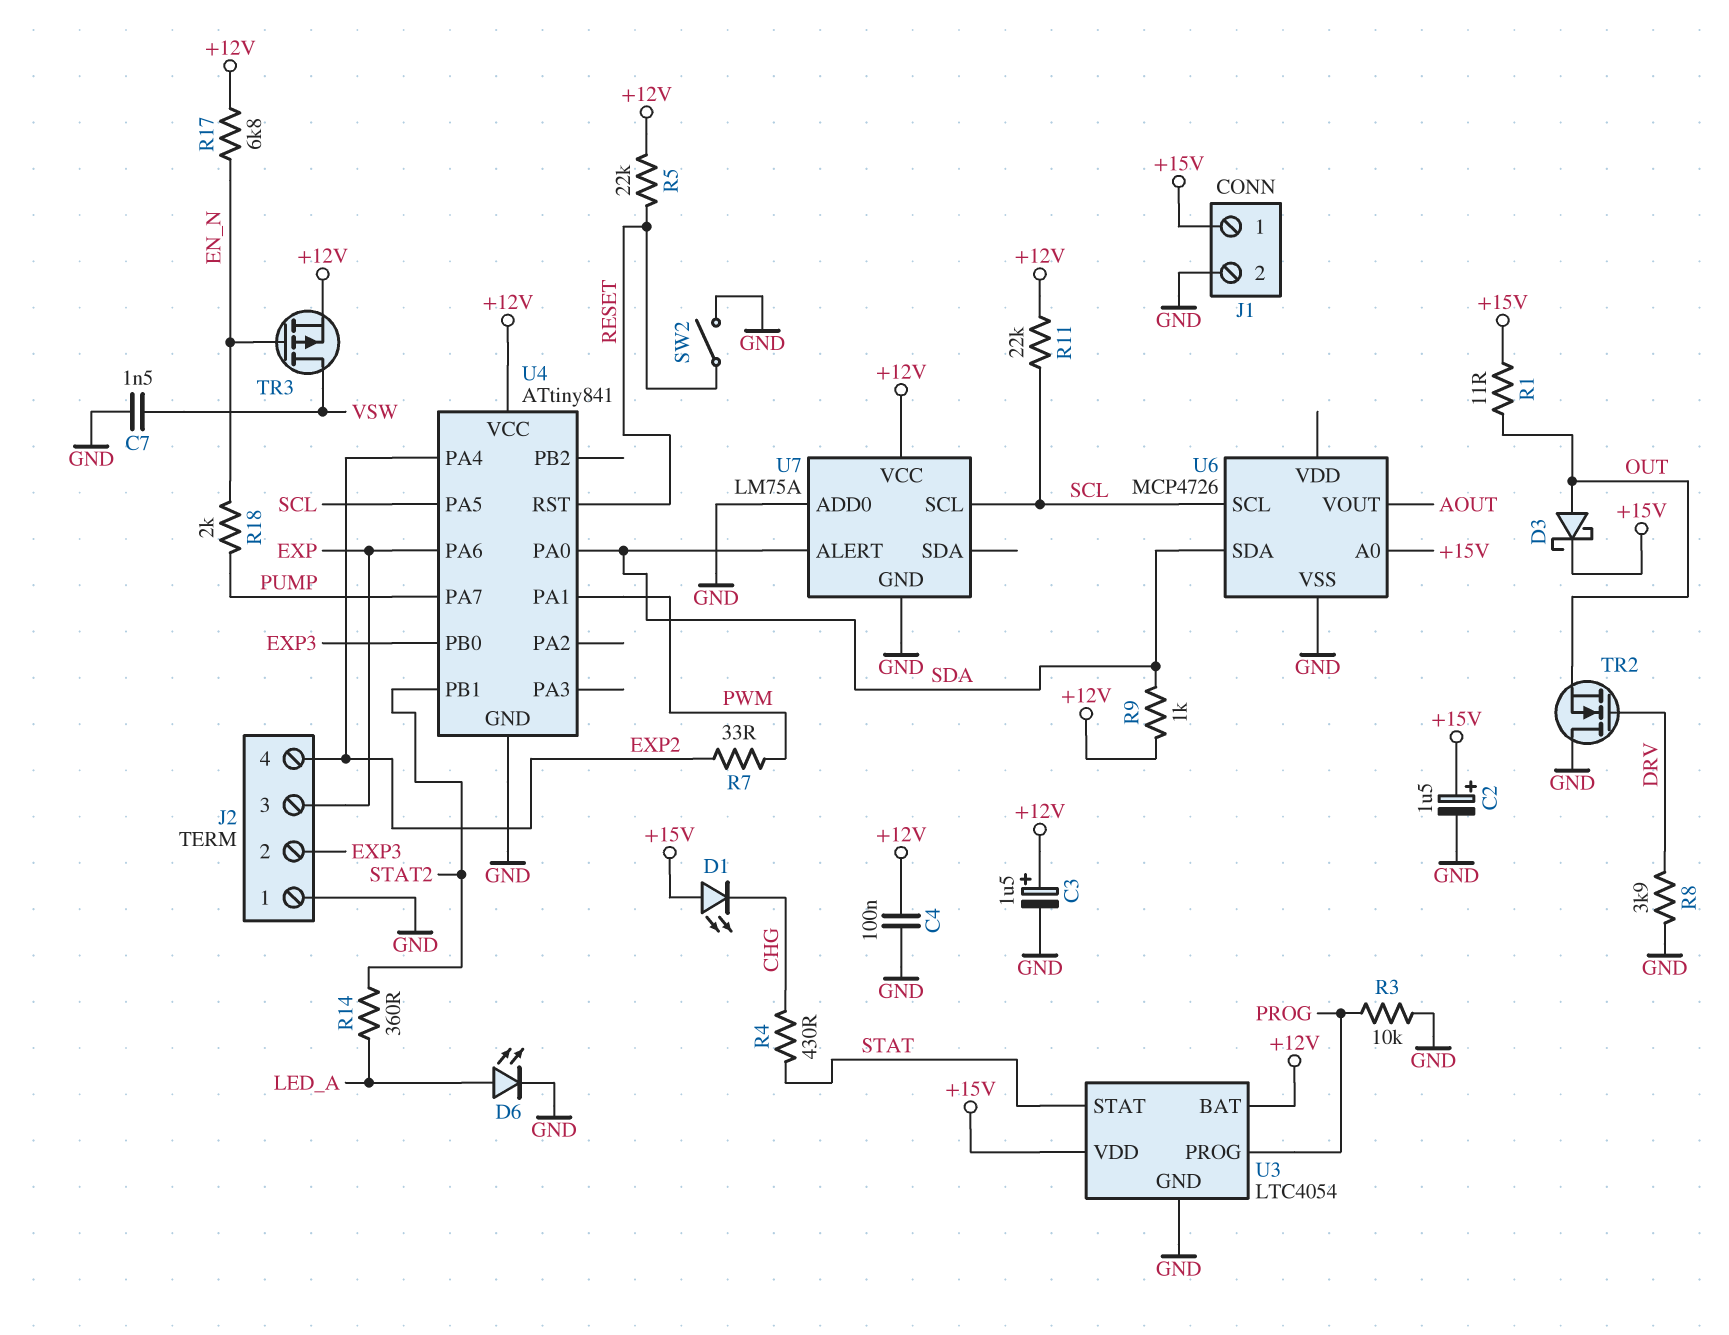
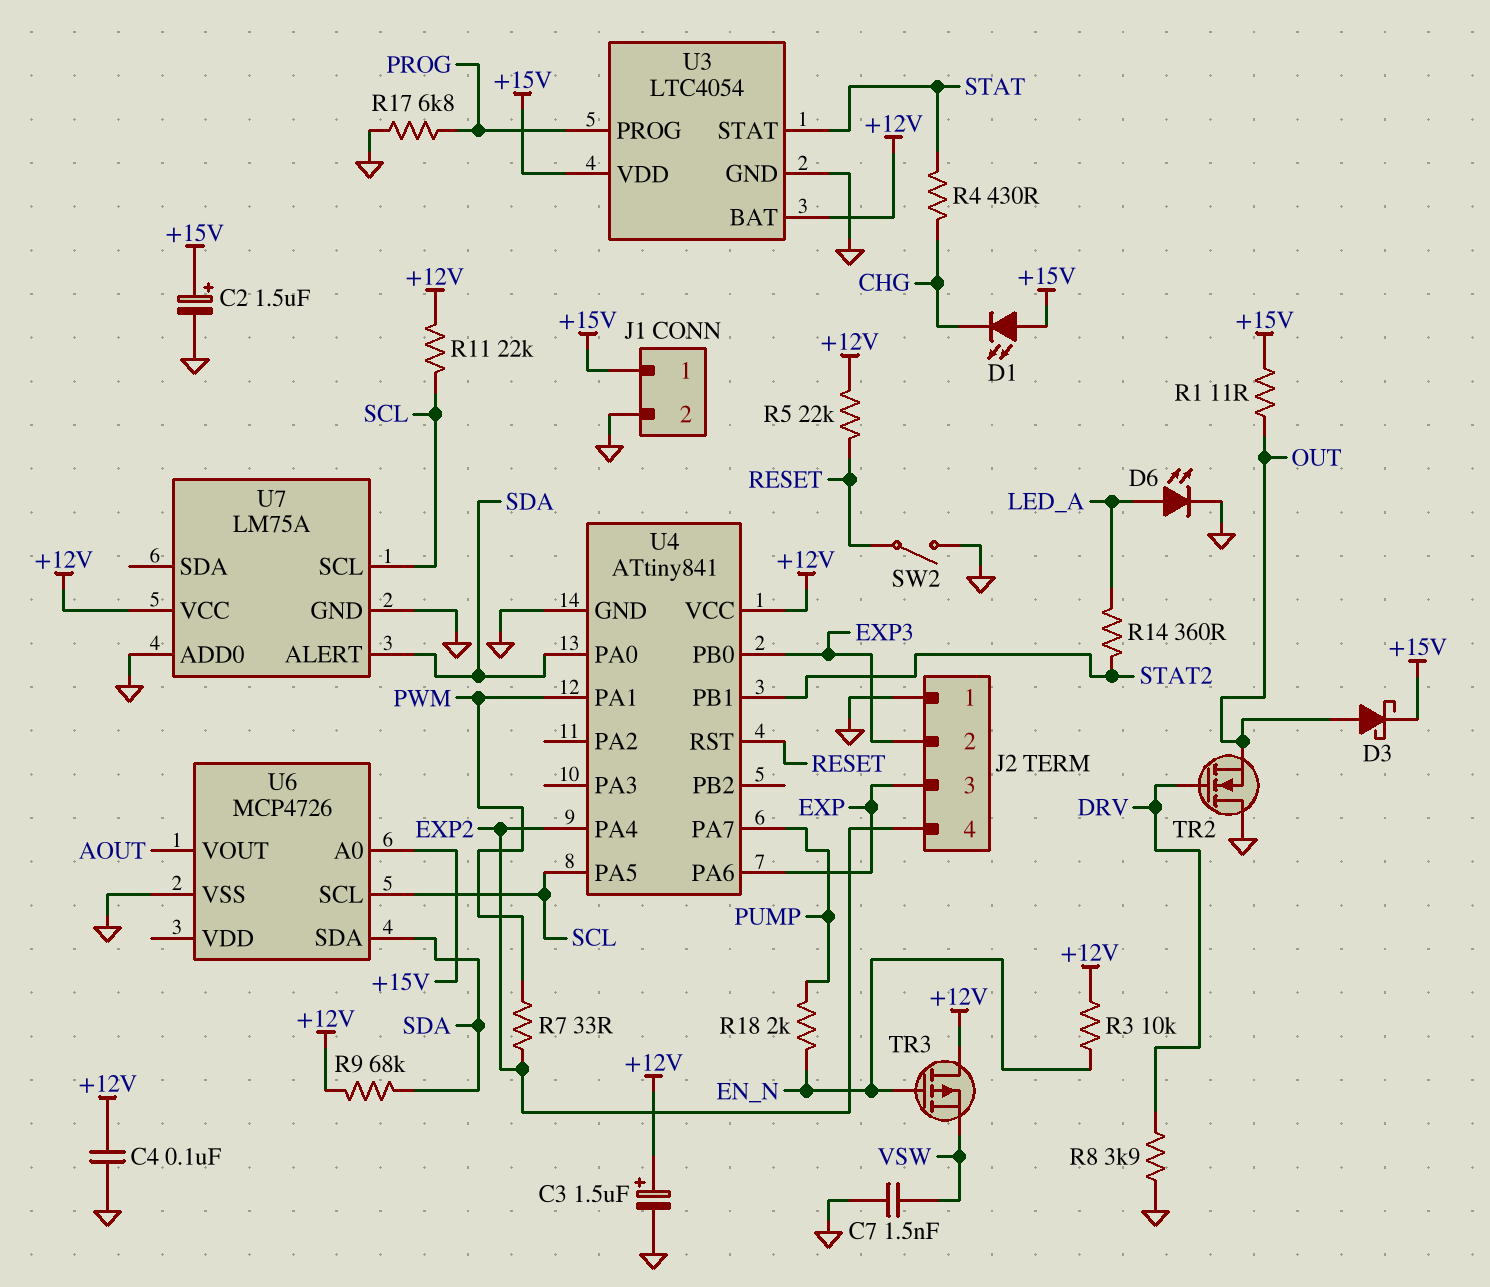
R3: 10k (GND, PROG) -> 10k (+12V, EN_N)
R9: 1k (+12V, SDA) -> 68k (+12V, SDA)
R17: 6.8k (+12V, EN_N) -> 6.8k (GND, PROG)
TR3: PMOS (G EN_N, D VSW, S +12V) -> PMOS (G EN_N, D +12V, S VSW)

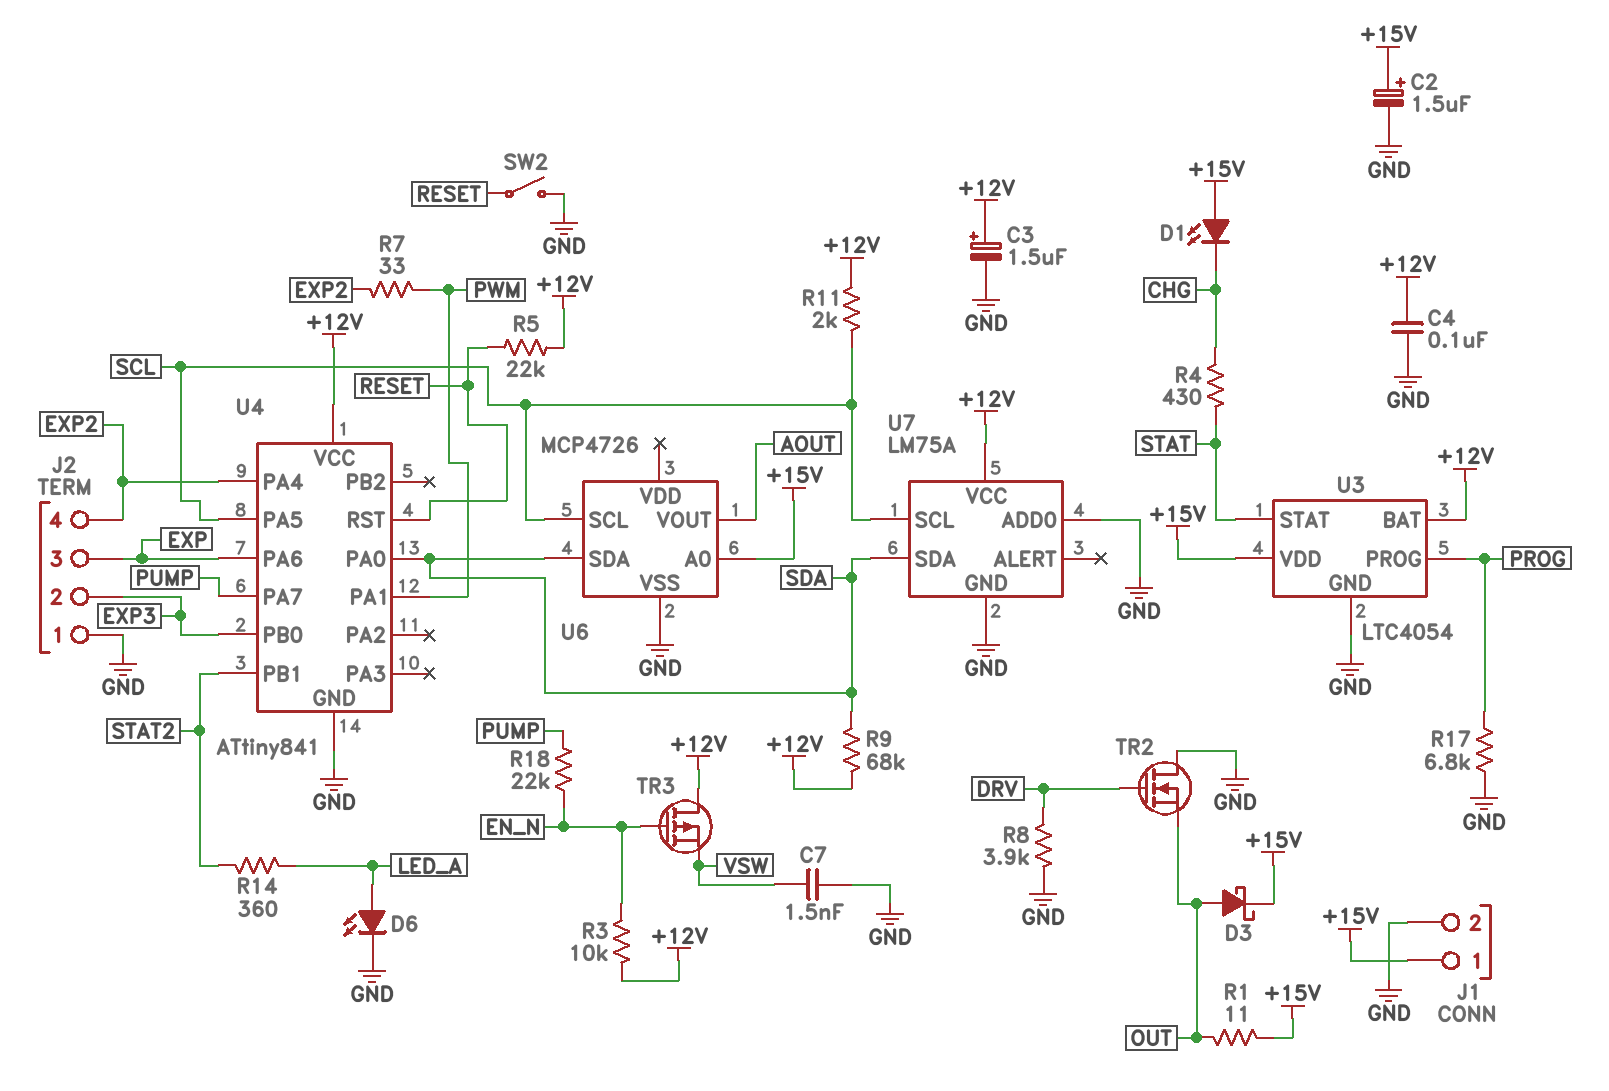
R11: 22k (+12V, SCL) -> 2k (+12V, SCL)
R18: 2k (EN_N, PUMP) -> 22k (EN_N, PUMP)
U7 pin ALERT: SDA -> none
U7 pin SDA: none -> SDA

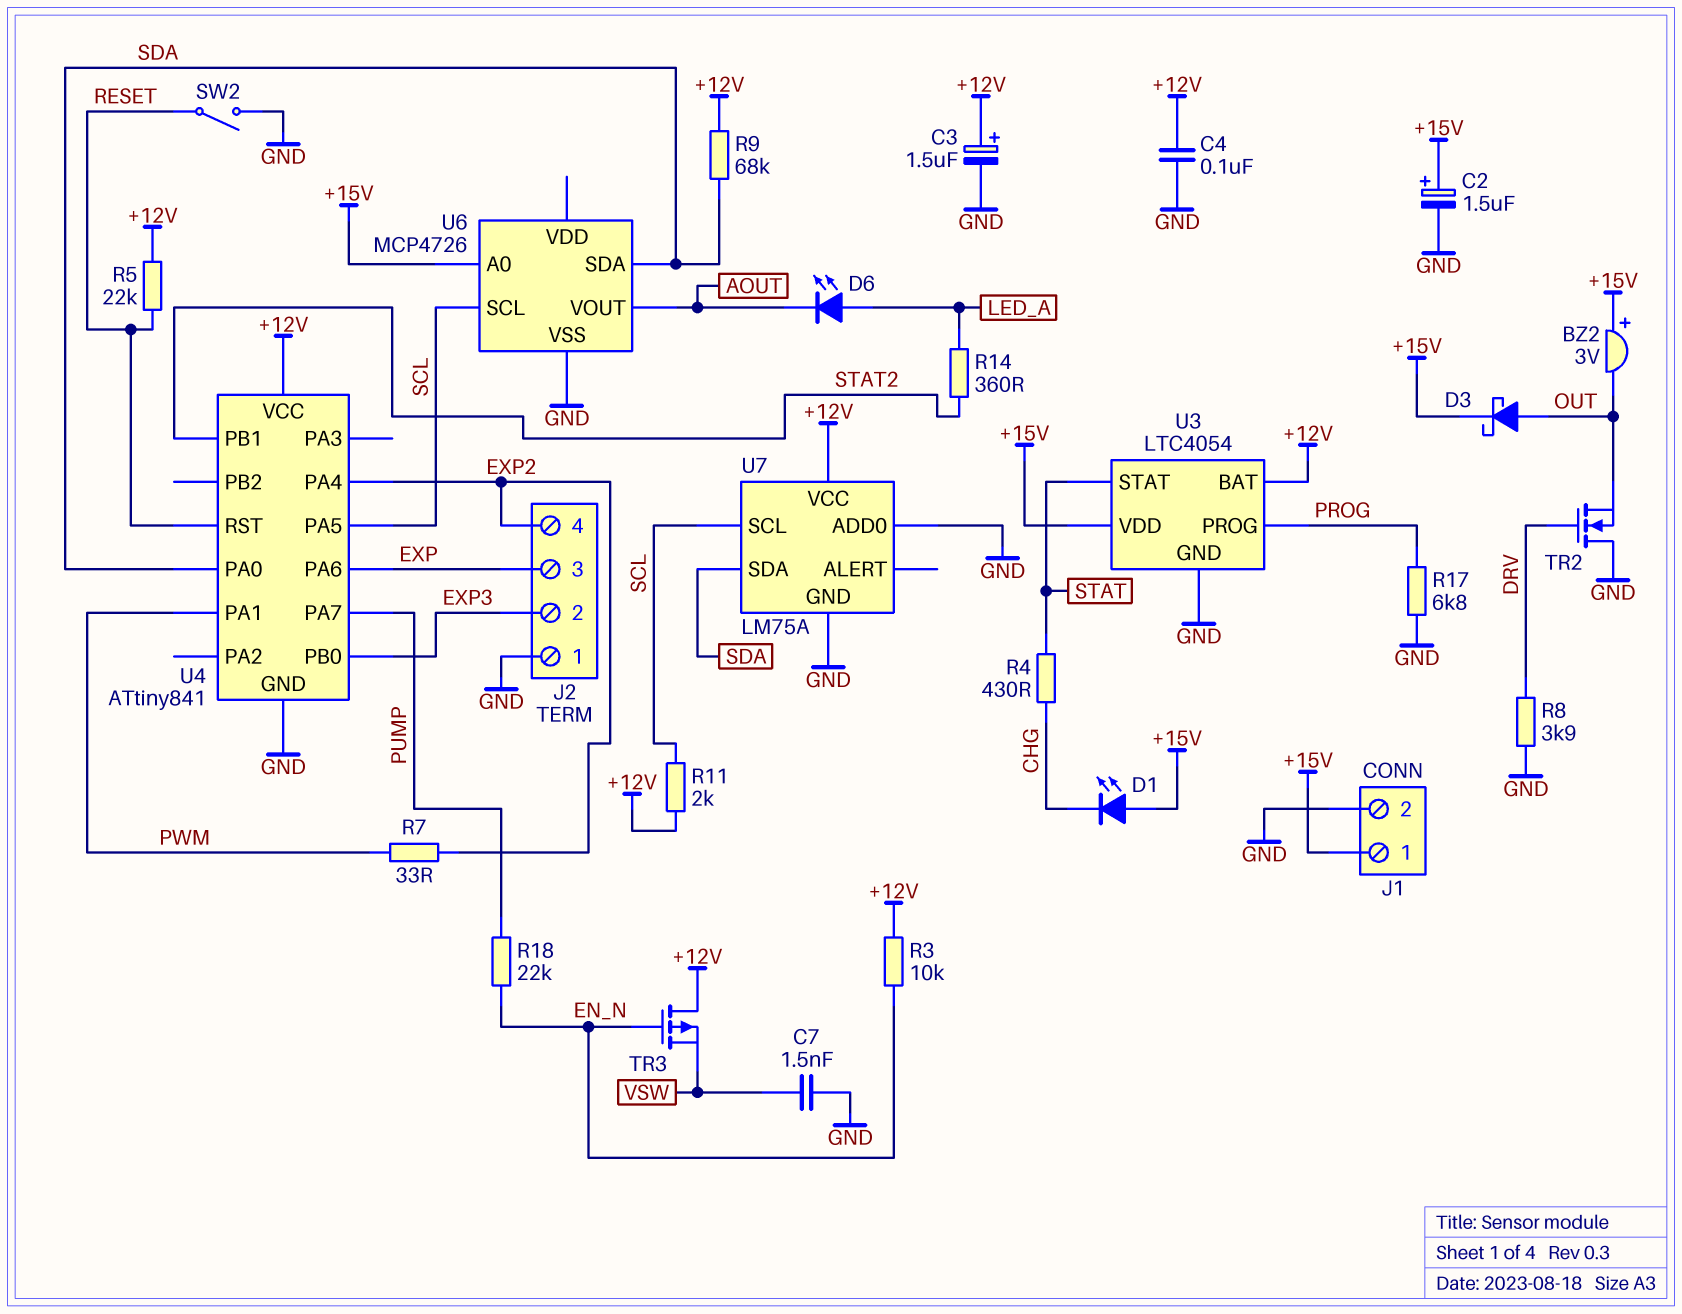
BZ2: none -> buzzer 3V (plus +15V, minus OUT)
D6: LED (A LED_A, K GND) -> LED (A LED_A, K AOUT)
R1: 11 (+15V, OUT) -> none

